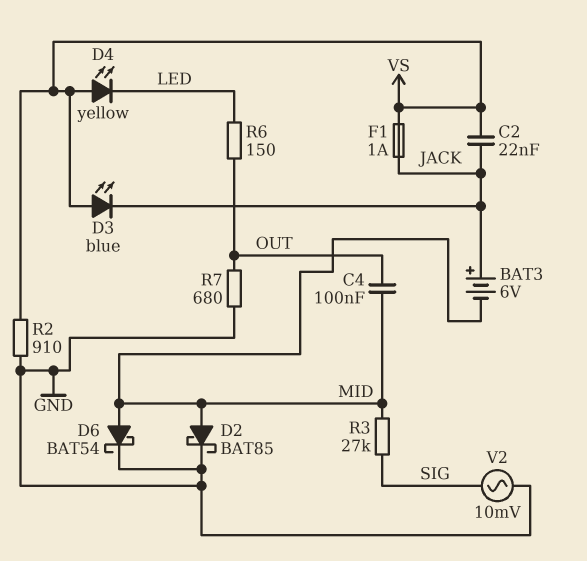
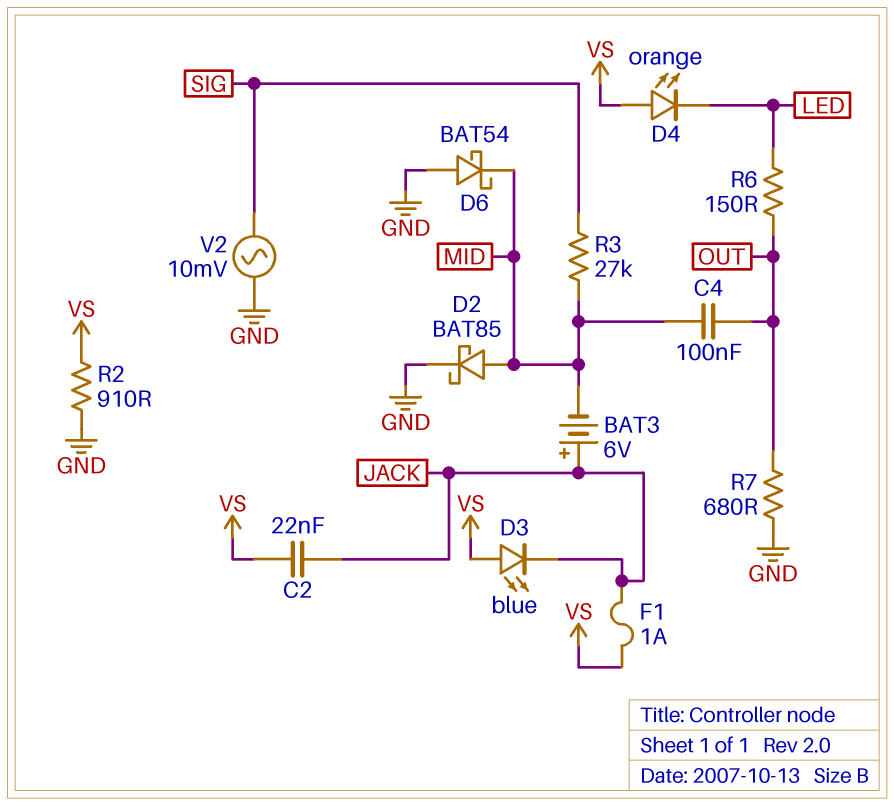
D4: LED yellow (A VS, K LED) -> LED orange (A VS, K LED)
D6: schottky BAT54 (A MID, K GND) -> schottky BAT54 (A GND, K MID)

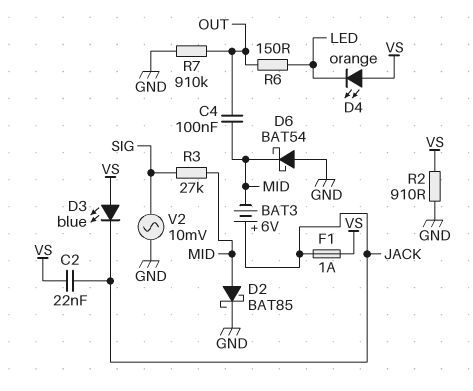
R7: 680 (GND, OUT) -> 910k (GND, OUT)

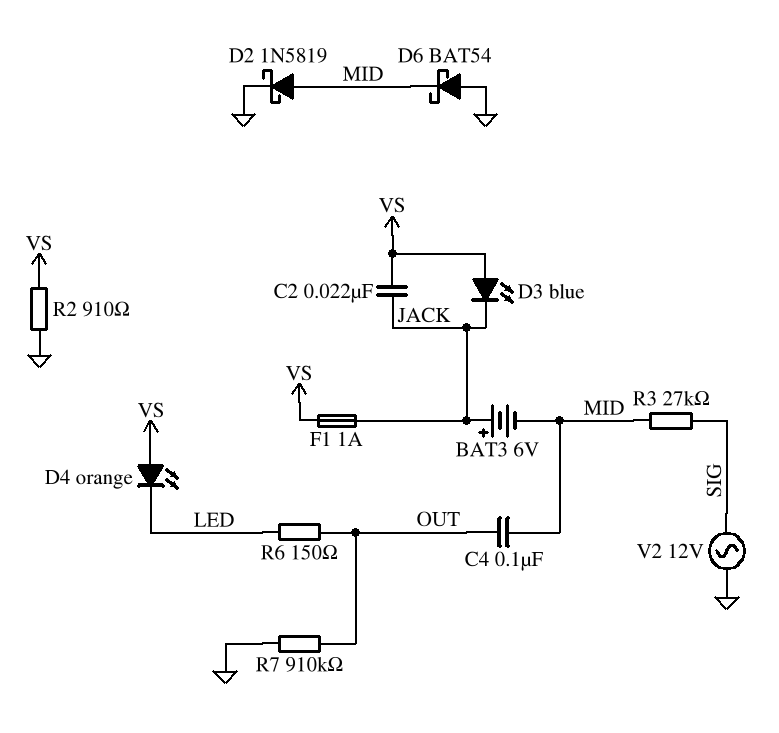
D2: schottky BAT85 (A MID, K GND) -> schottky 1N5819 (A MID, K GND)
V2: AC 10mV (GND, SIG) -> AC 12V (GND, SIG)

